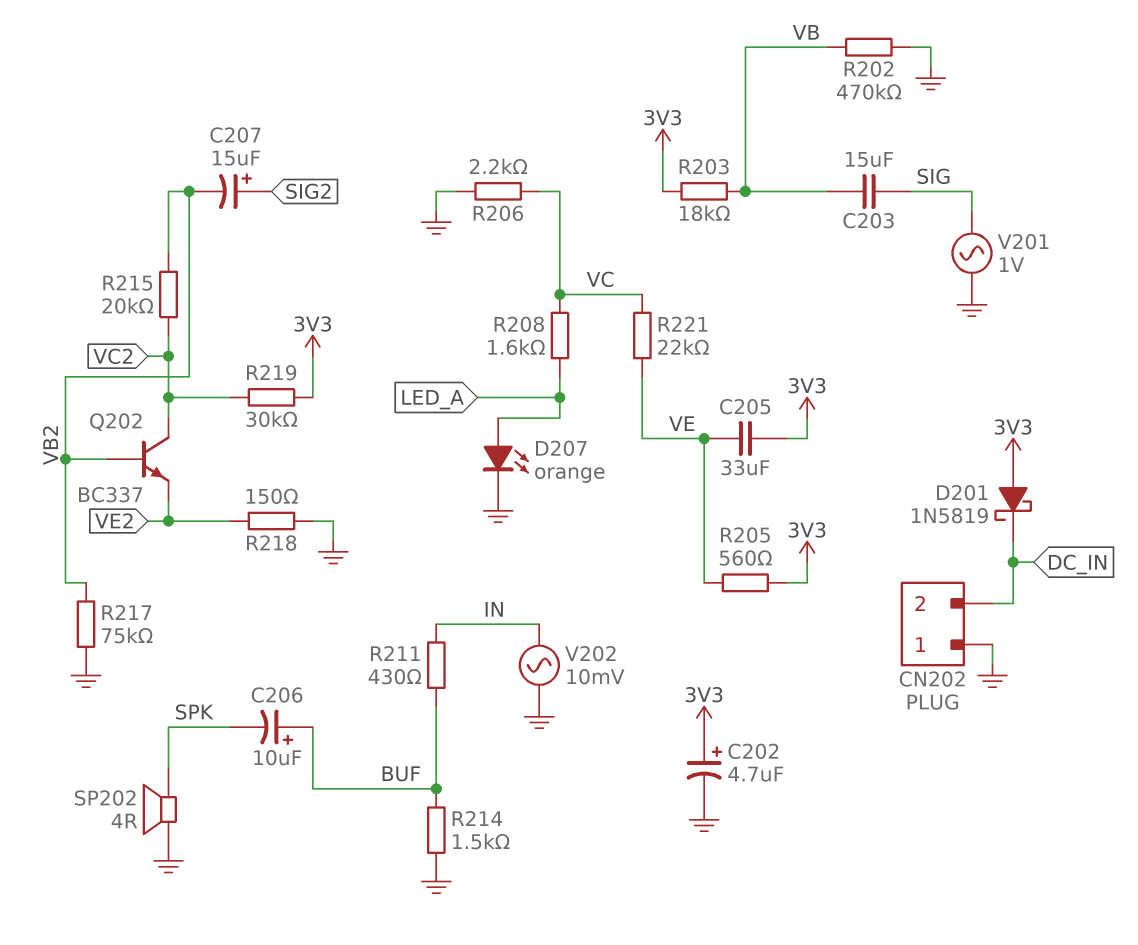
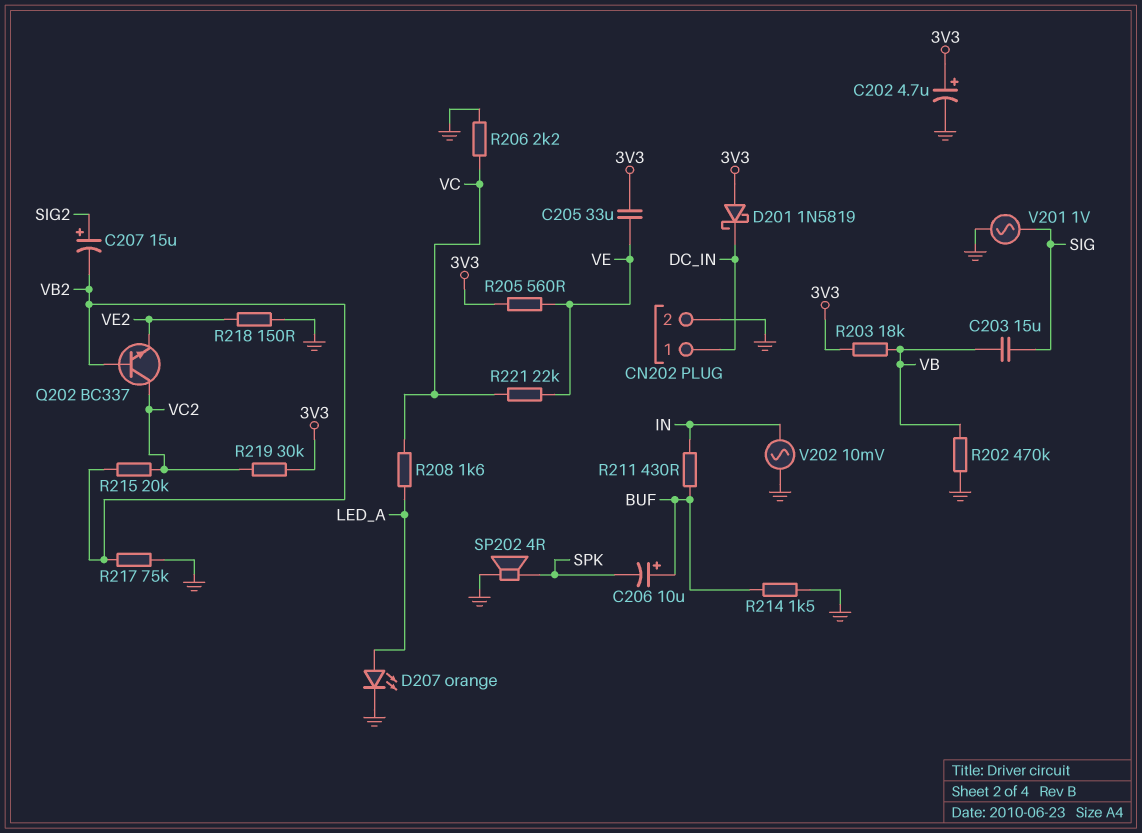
CN202 pin 1: GND -> DC_IN
CN202 pin 2: DC_IN -> GND

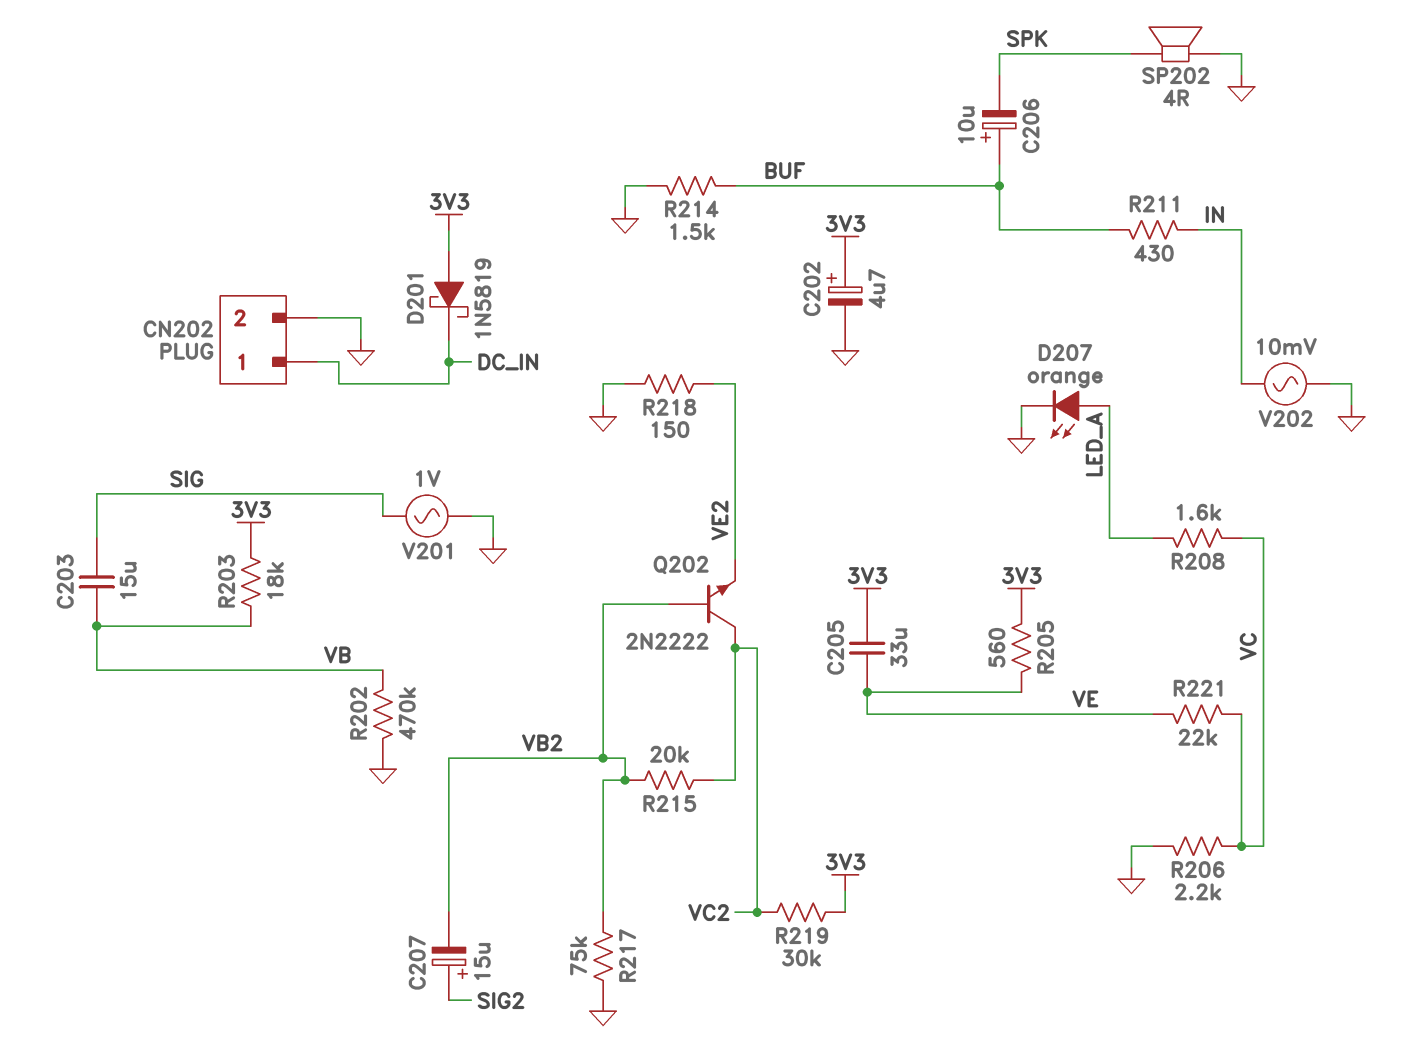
Q202: NPN BC337 (B VB2, C VC2, E VE2) -> NPN 2N2222 (B VB2, C VC2, E VE2)

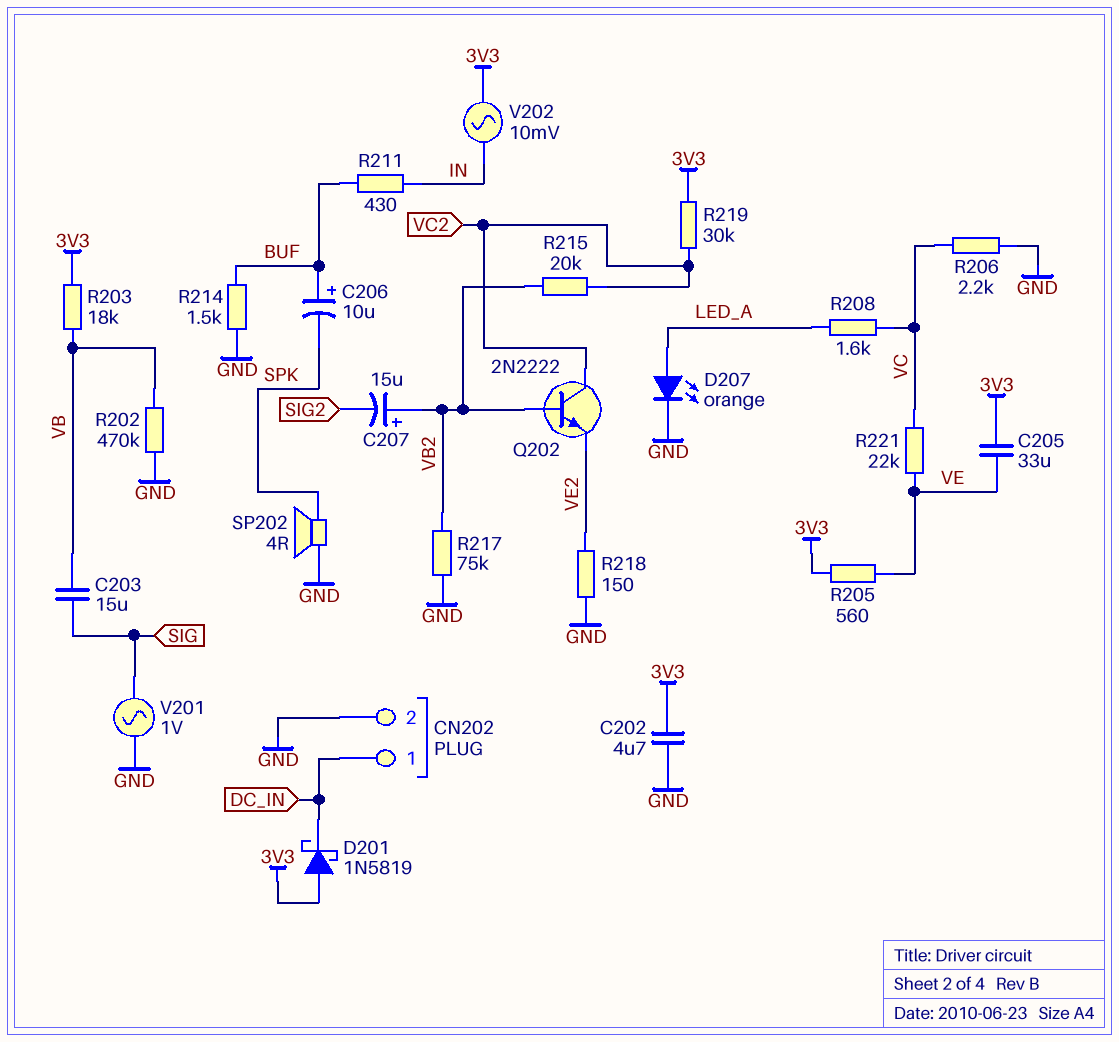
C202: 4.7uF (plus 3V3, minus GND) -> 4.7uF (3V3, GND)
C207: 15uF (plus SIG2, minus VB2) -> 15uF (plus VB2, minus SIG2)
V202: AC 10mV (GND, IN) -> AC 10mV (3V3, IN)

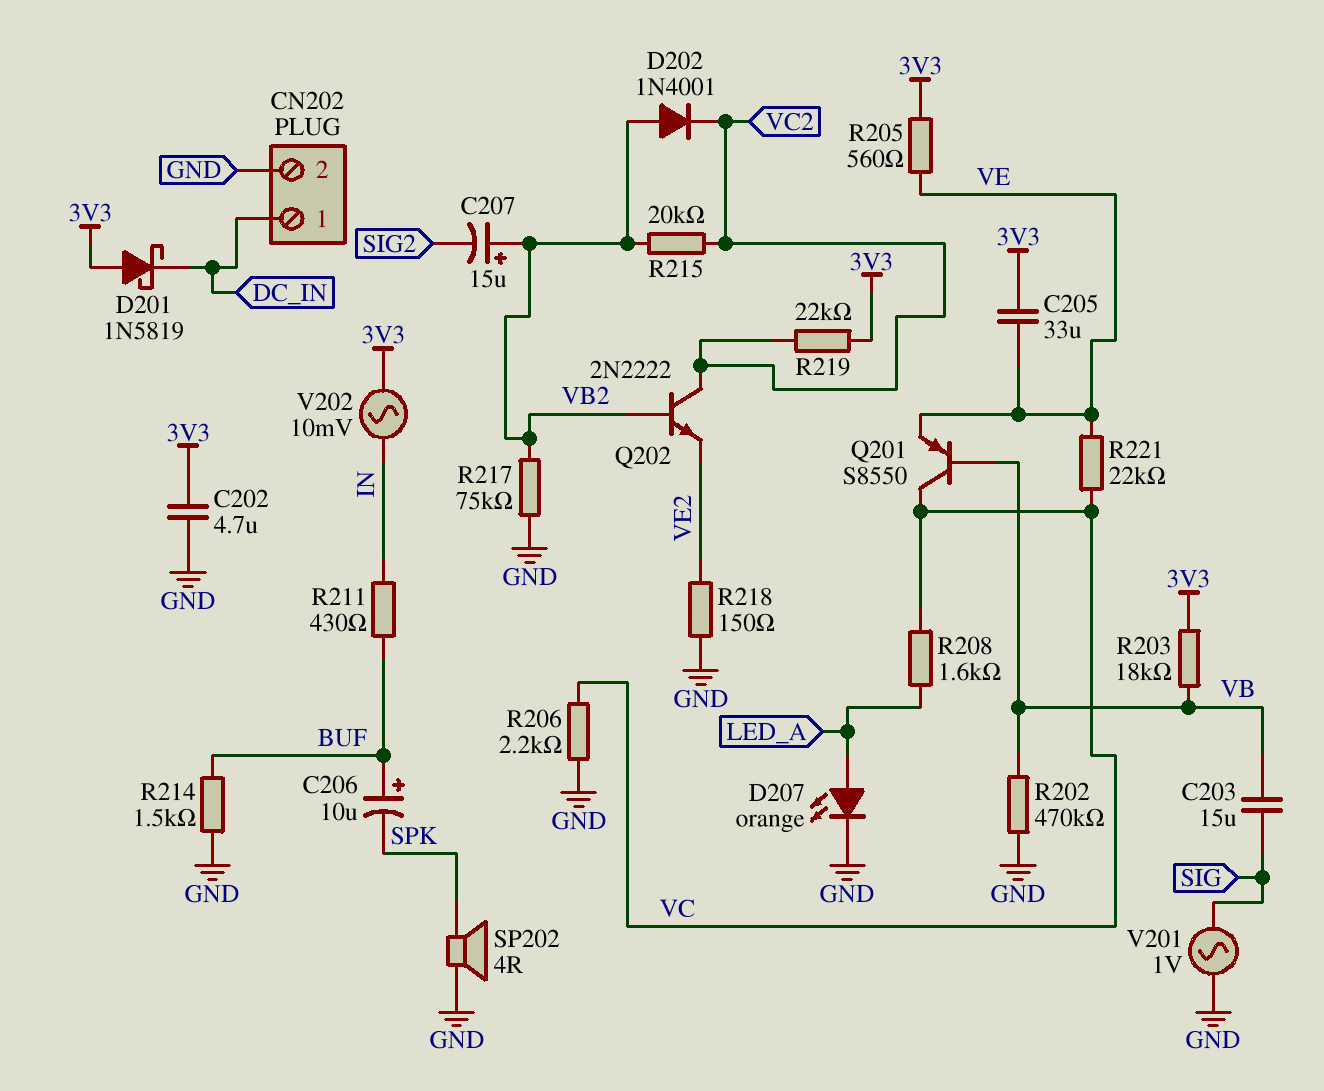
D202: none -> diode 1N4001 (A VB2, K VC2)
Q201: none -> PNP S8550 (B VB, C VC, E VE)
R219: 30k (3V3, VC2) -> 22k (3V3, VC2)

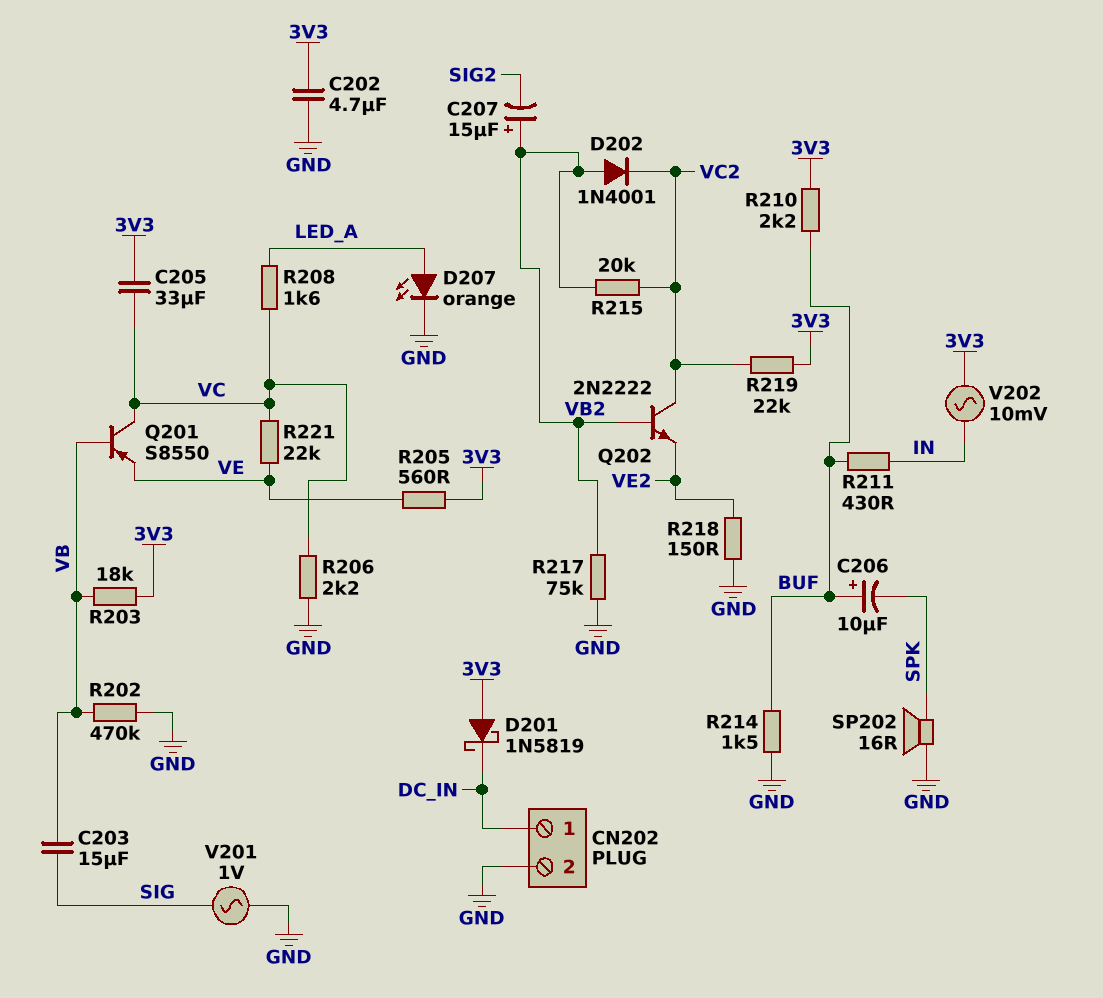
C205: 33uF (3V3, VE) -> 33uF (3V3, VC)
R210: none -> 2.2k (3V3, BUF)
SP202: speaker 4R (GND, SPK) -> speaker 16R (GND, SPK)

